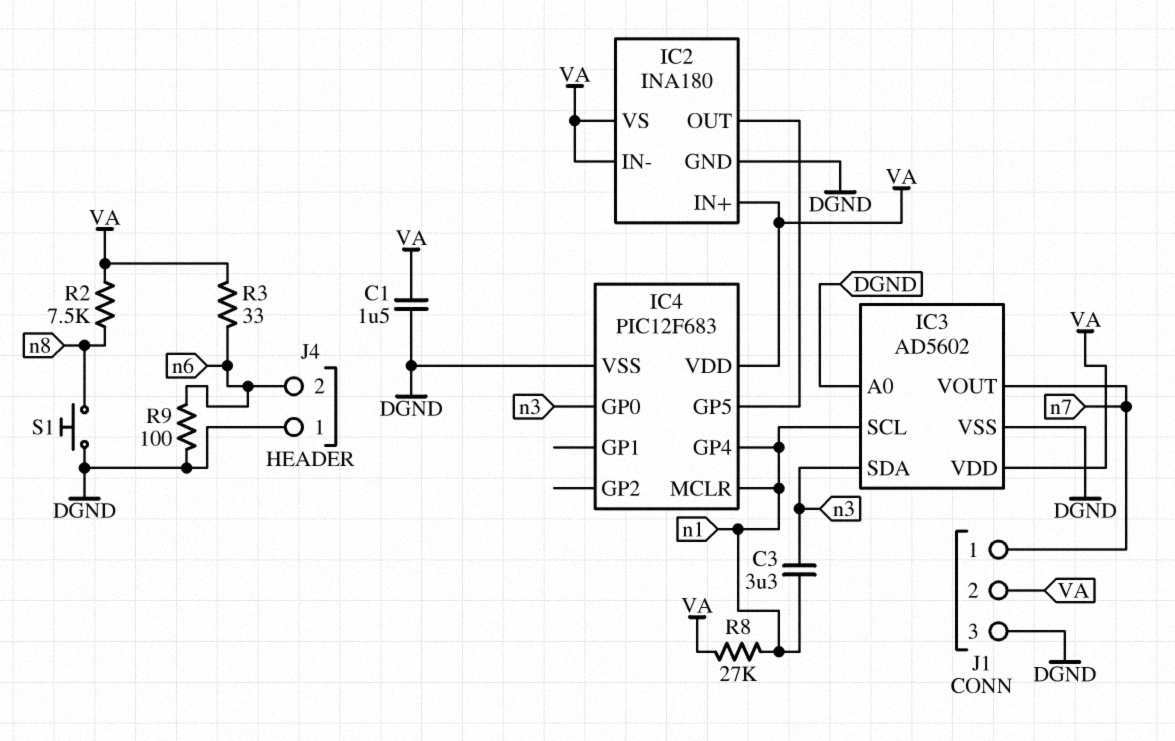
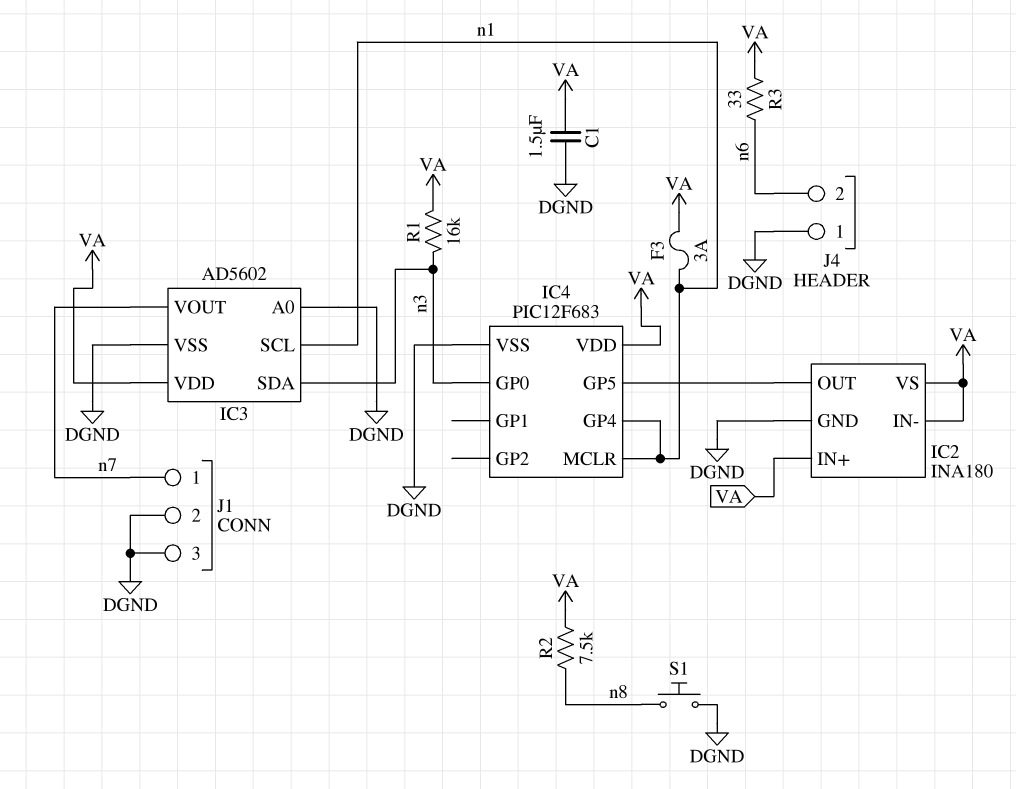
C3: 3.3uF (n1, n3) -> none
F3: none -> 3A (VA, n1)
J1 pin 2: VA -> DGND
R1: none -> 16k (VA, n3)
R8: 27k (VA, n1) -> none
R9: 100 (DGND, n6) -> none

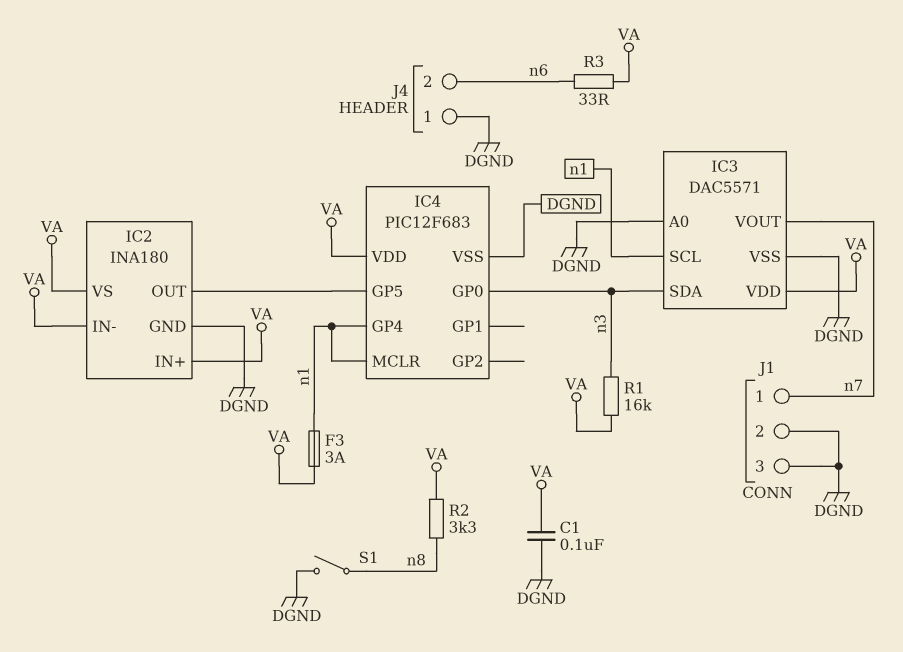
C1: 1.5uF (DGND, VA) -> 100nF (DGND, VA)
IC3: AD5602 -> DAC5571
R2: 7.5k (VA, n8) -> 3.3k (VA, n8)
S1: button (DGND, n8) -> switch (DGND, n8)

